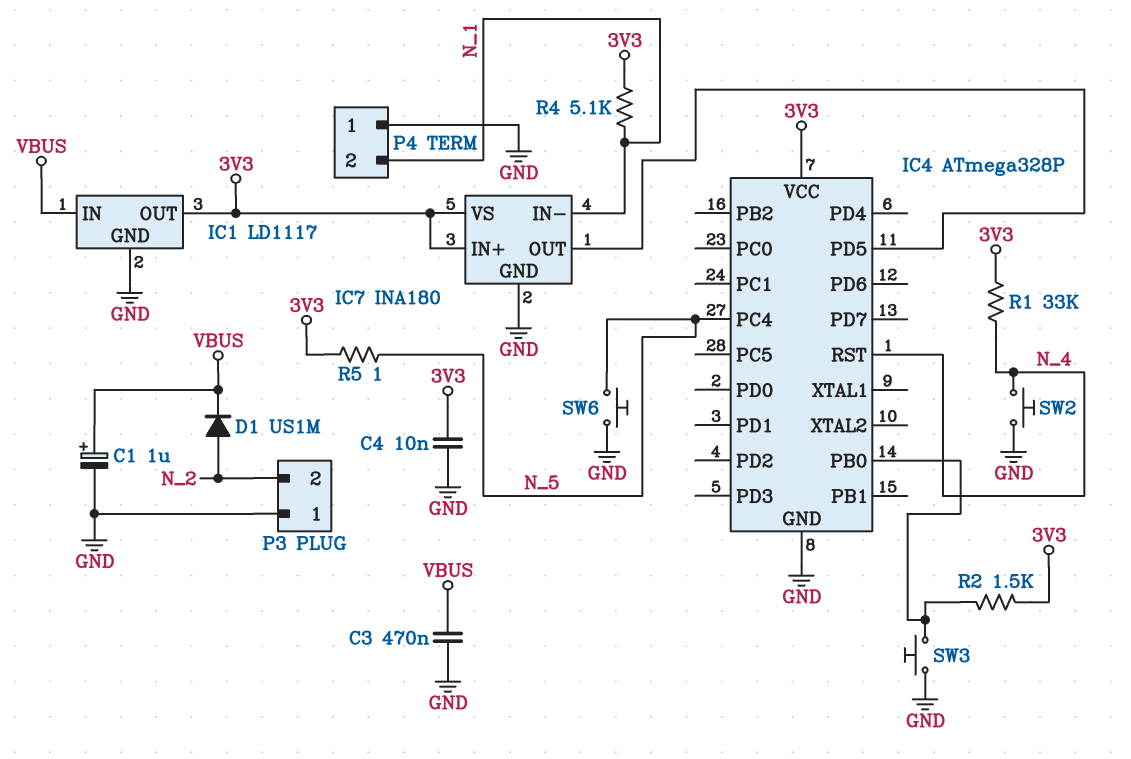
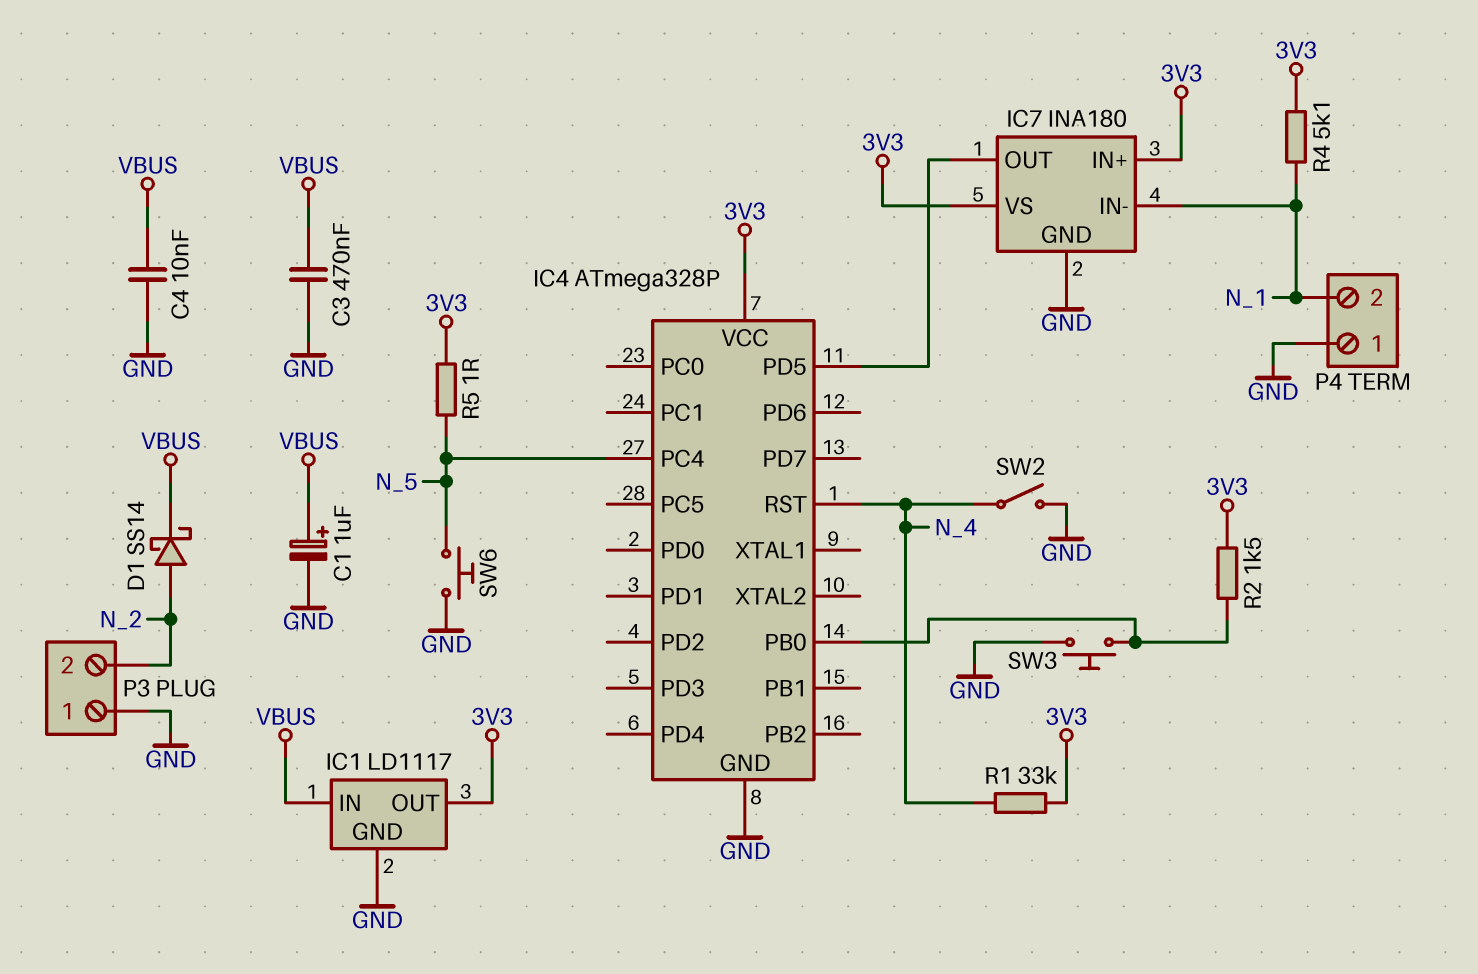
C4: 10nF (3V3, GND) -> 10nF (GND, VBUS)
D1: diode US1M (A N_2, K VBUS) -> schottky SS14 (A N_2, K VBUS)
SW2: button (GND, N_4) -> switch (GND, N_4)

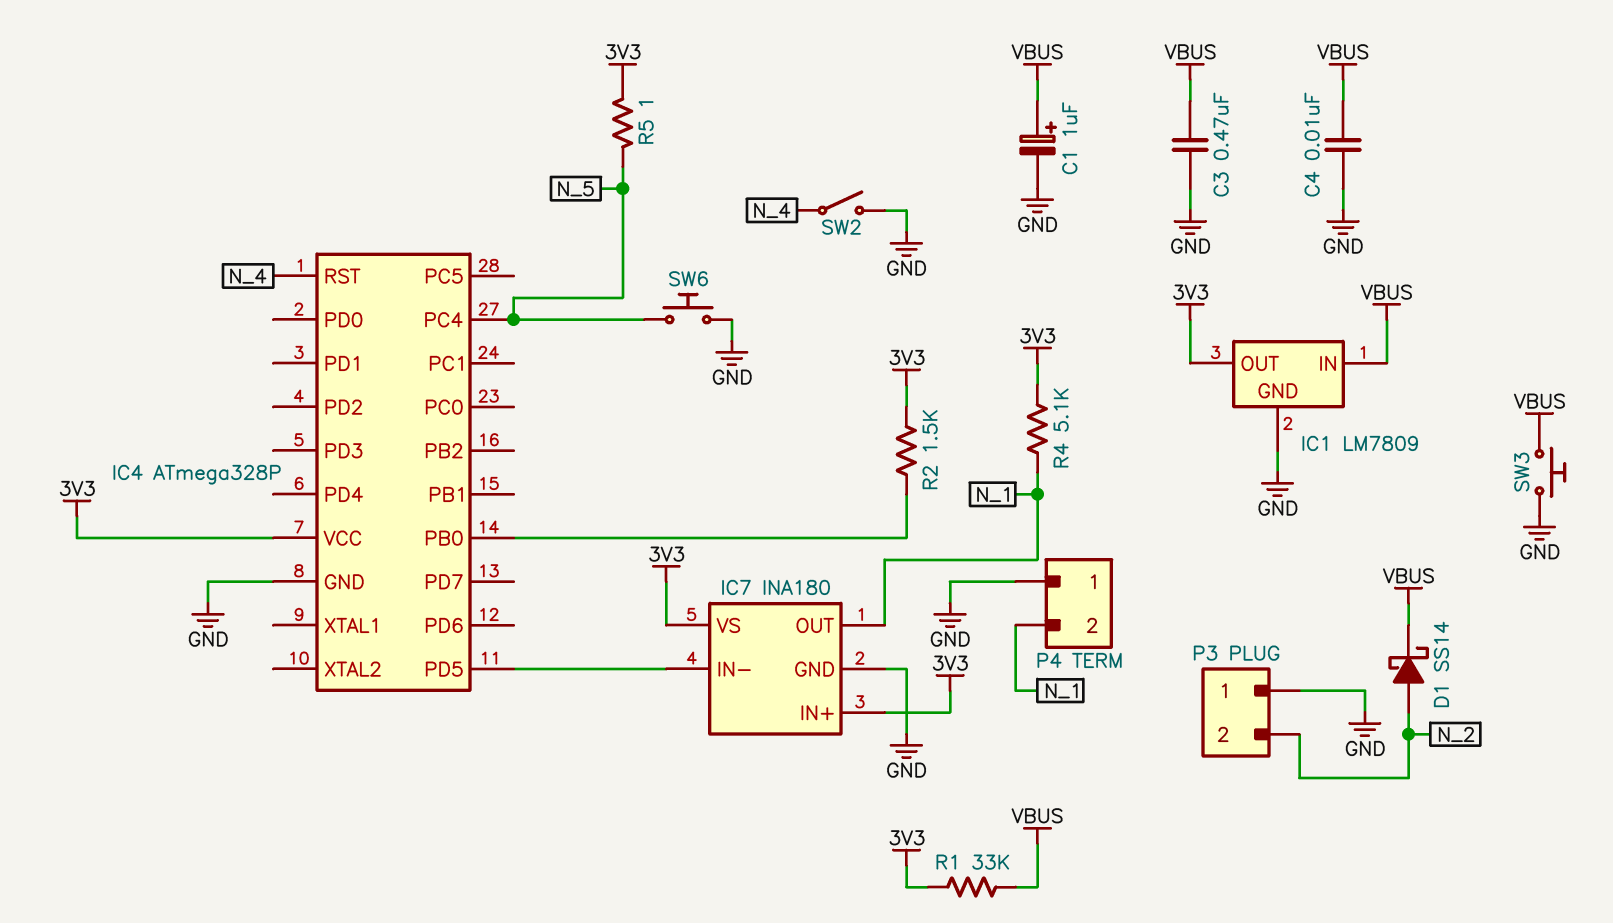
IC1: LD1117 -> LM7809
IC7 pin IN-: N_1 -> IC4/PD5
IC7 pin OUT: IC4/PD5 -> N_1
R1: 33k (3V3, N_4) -> 33k (3V3, VBUS)
SW3: button (GND, IC4/PB0) -> button (GND, VBUS)

